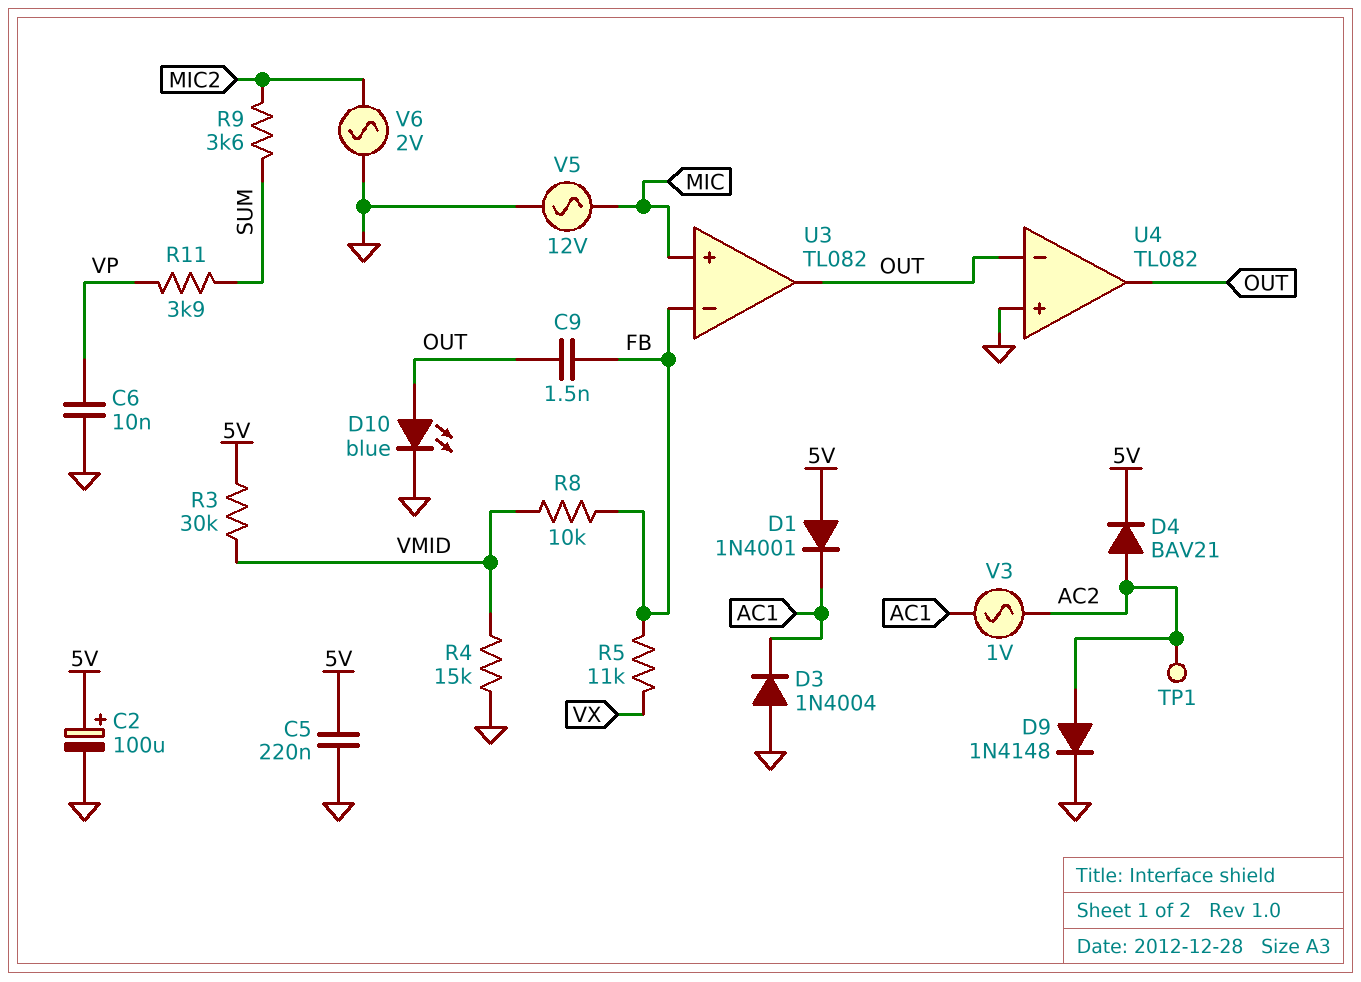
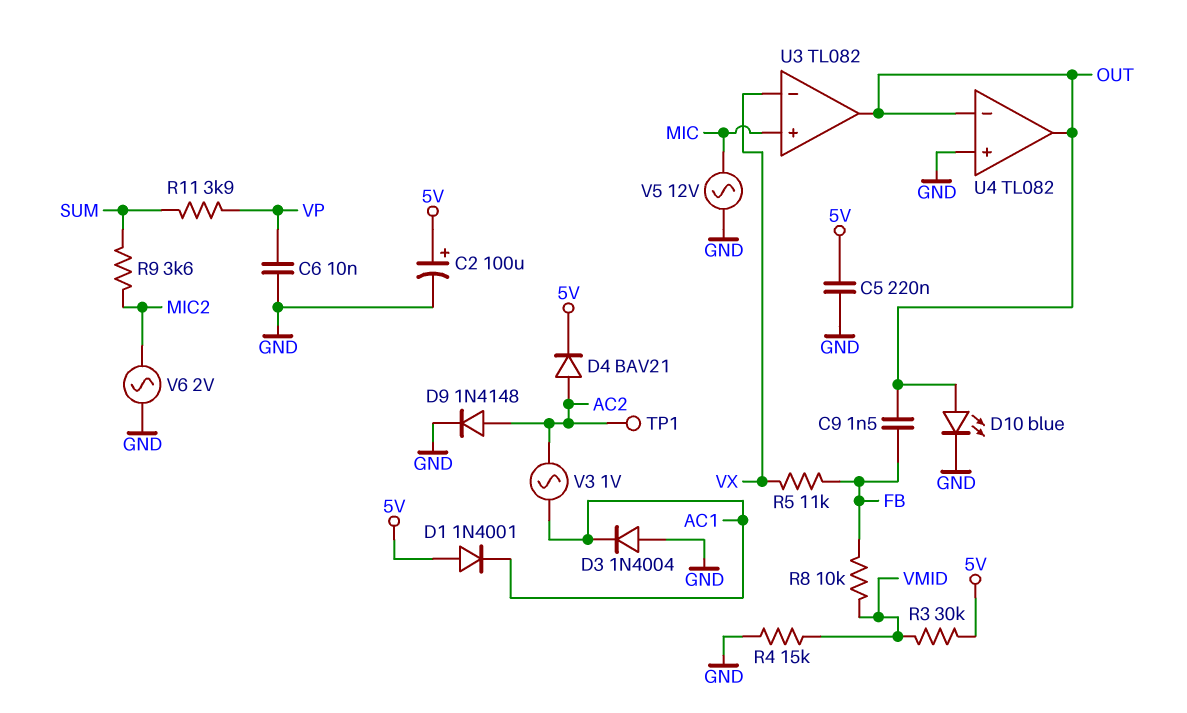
U3 pin in-: FB -> VX

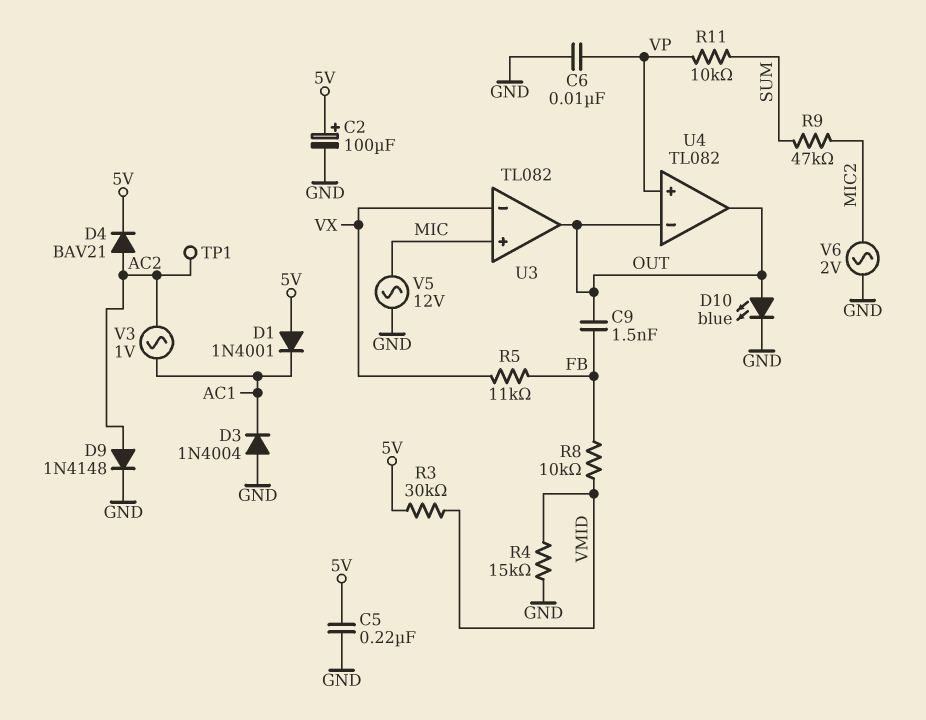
R9: 3.6k (MIC2, SUM) -> 47k (MIC2, SUM)
R11: 3.9k (SUM, VP) -> 10k (SUM, VP)
U4 pin in+: GND -> VP

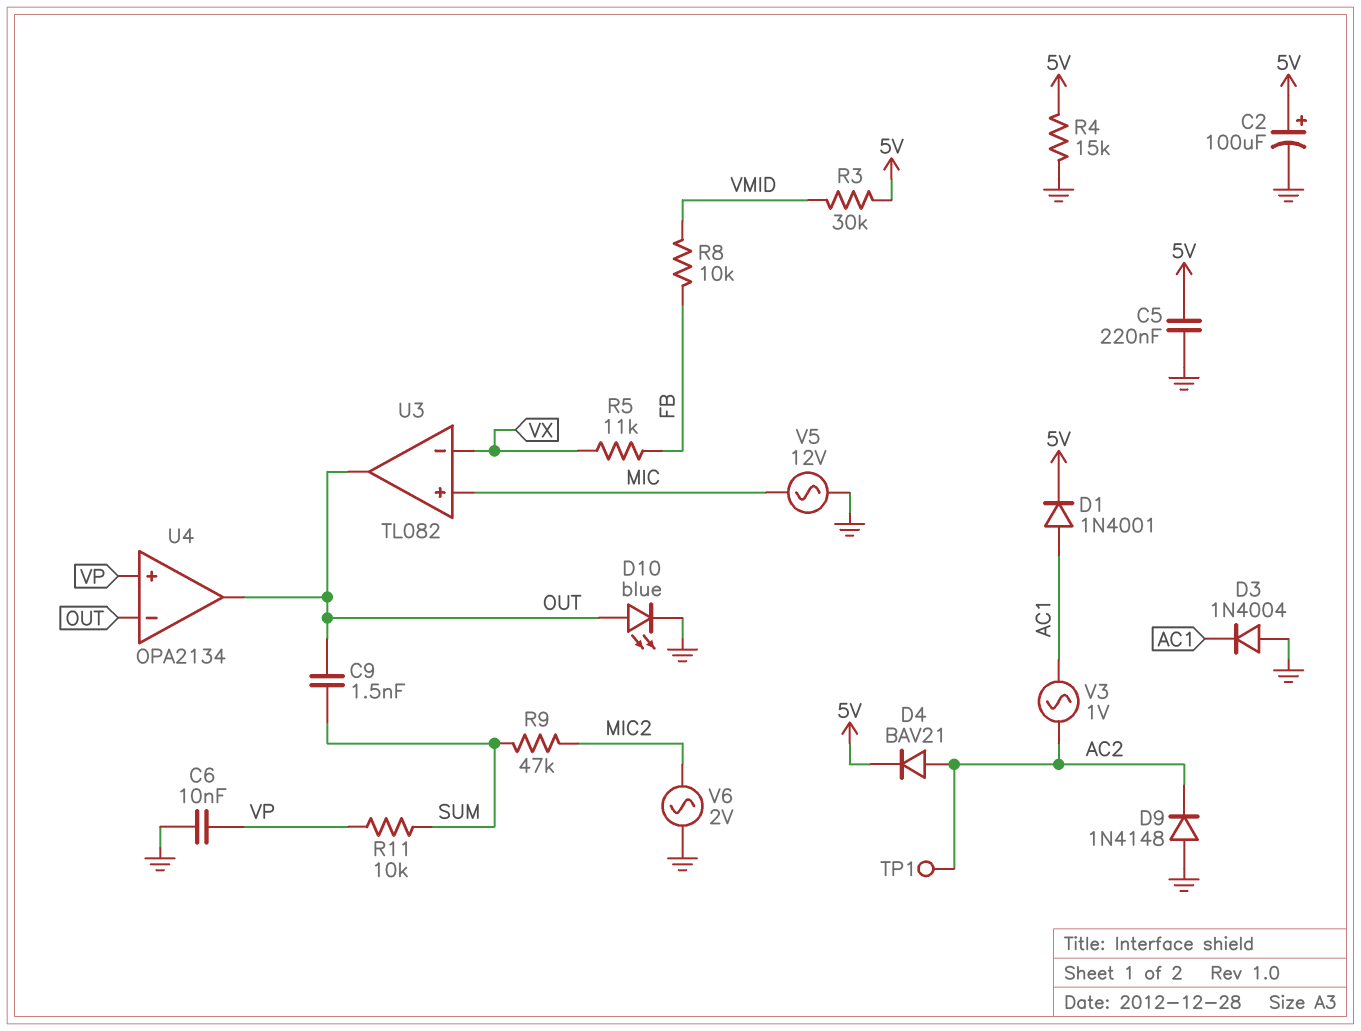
C9: 1.5nF (FB, OUT) -> 1.5nF (OUT, SUM)
D1: diode 1N4001 (A 5V, K AC1) -> diode 1N4001 (A AC1, K 5V)
D9: diode 1N4148 (A AC2, K GND) -> diode 1N4148 (A GND, K AC2)
R4: 15k (GND, VMID) -> 15k (5V, GND)
U4: TL082 -> OPA2134

